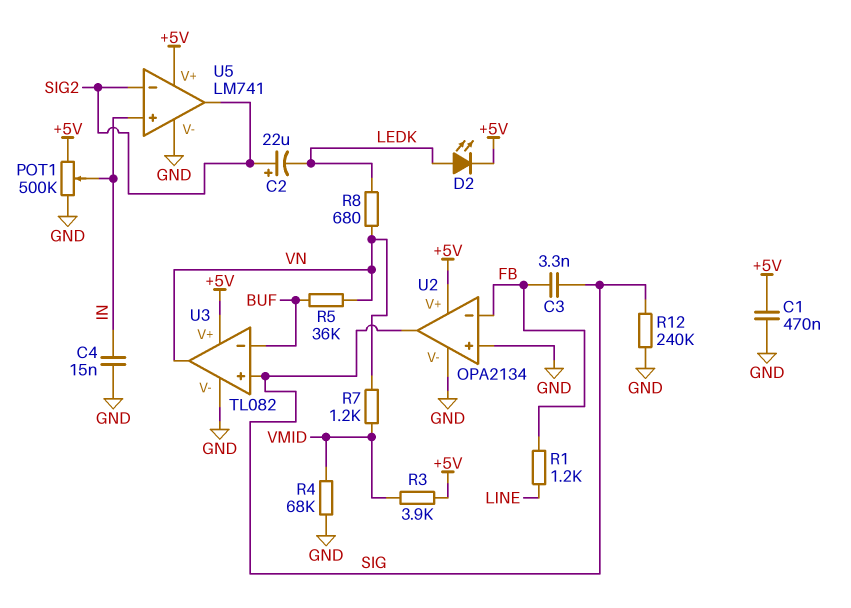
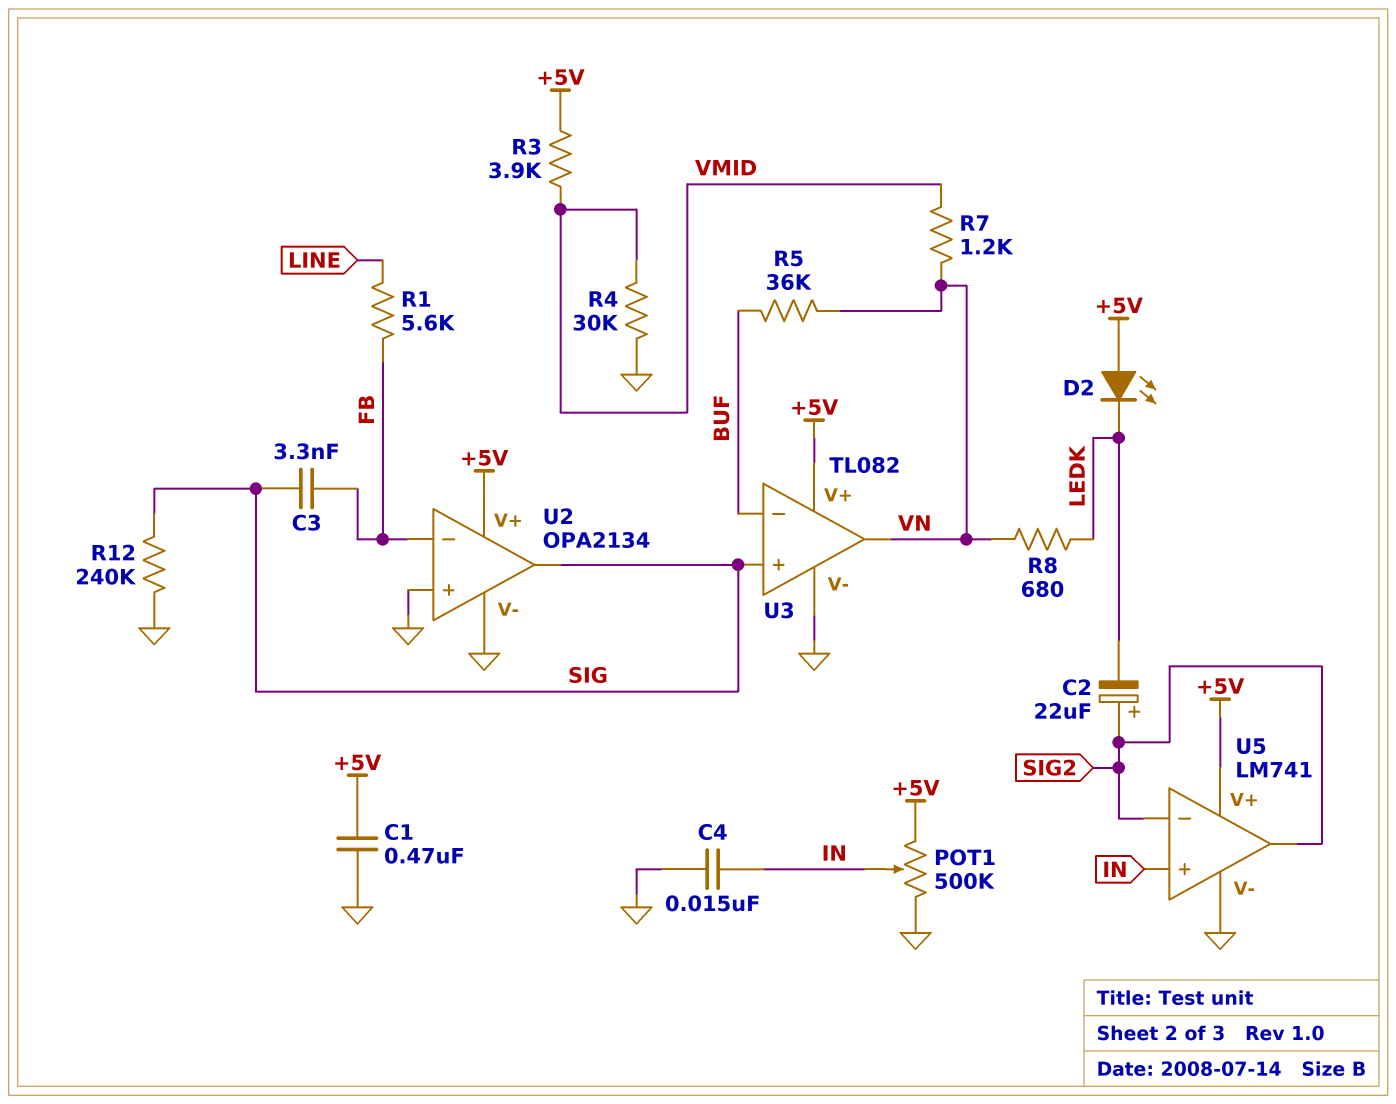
D2: LED (A LEDK, K +5V) -> LED (A +5V, K LEDK)
R1: 1.2k (FB, LINE) -> 5.6k (FB, LINE)
R4: 68k (GND, VMID) -> 30k (GND, VMID)

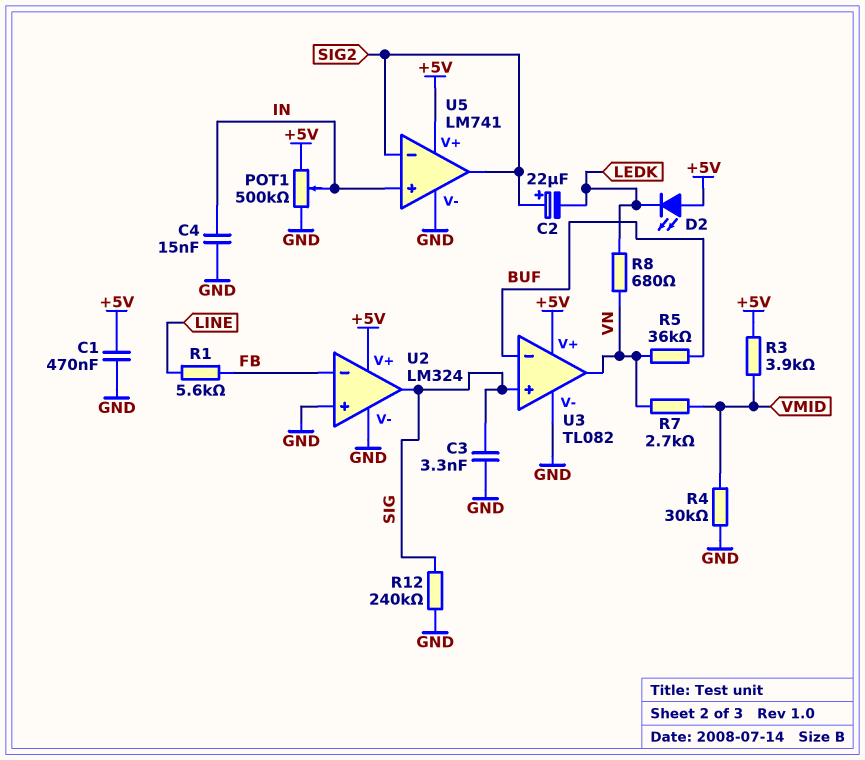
C3: 3.3nF (FB, SIG) -> 3.3nF (GND, SIG)
R7: 1.2k (VMID, VN) -> 2.7k (VMID, VN)
U2: OPA2134 -> LM324

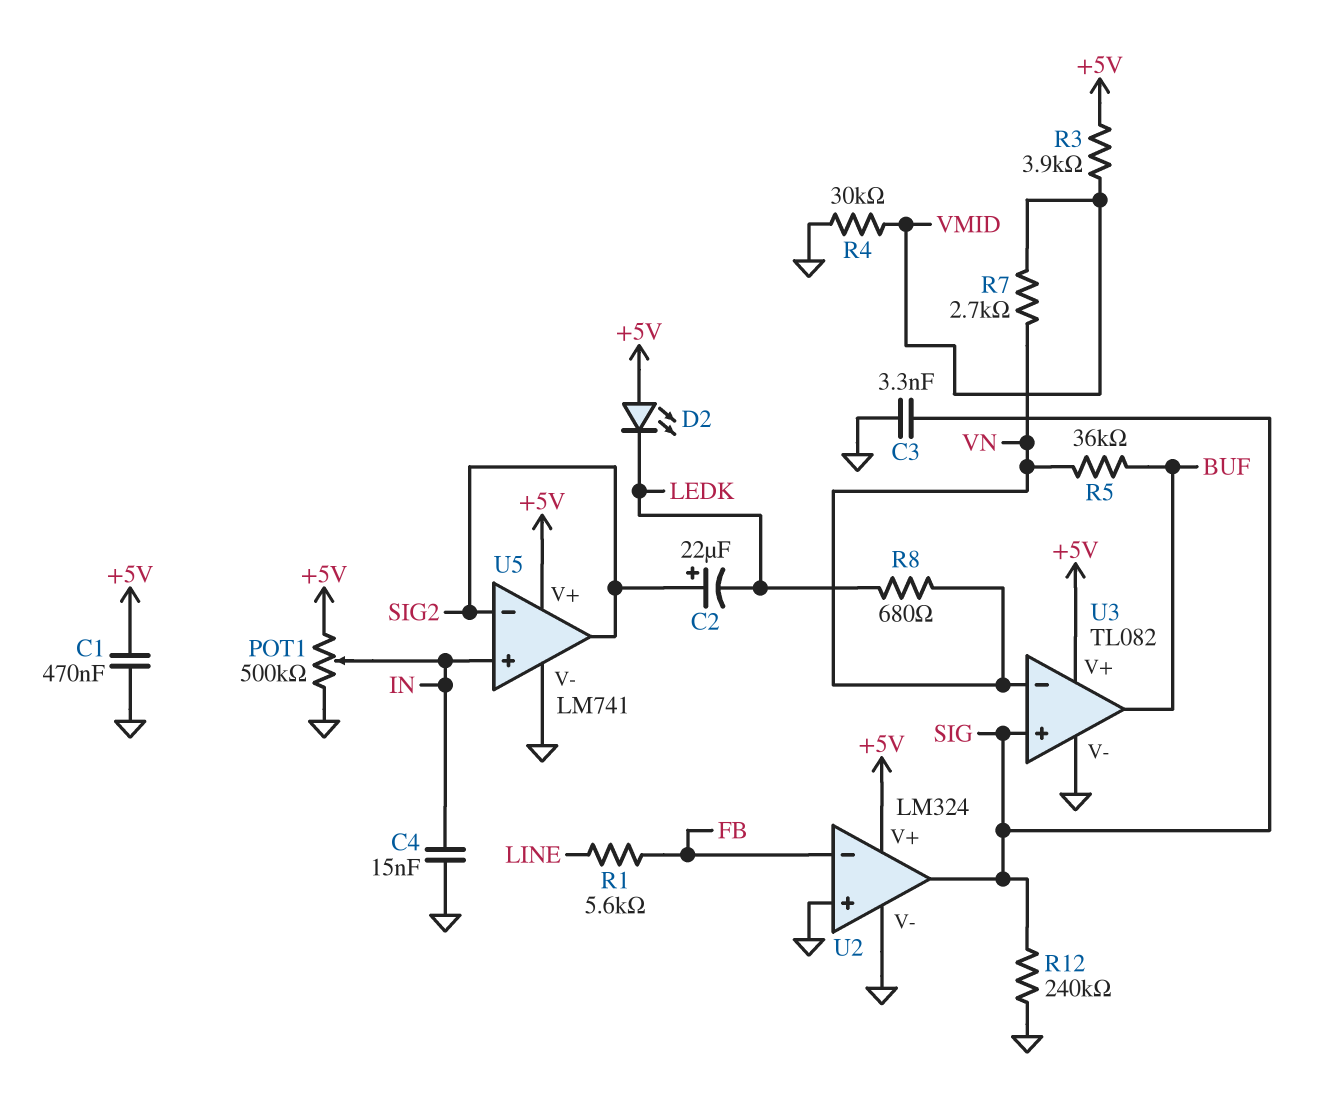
U3 pin in-: BUF -> VN
U3 pin out: VN -> BUF

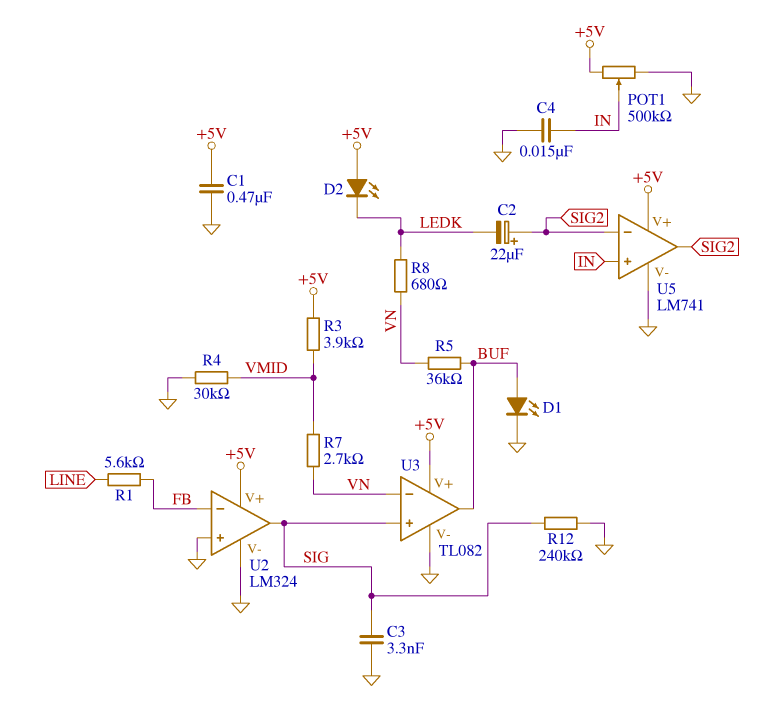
D1: none -> LED (A BUF, K GND)

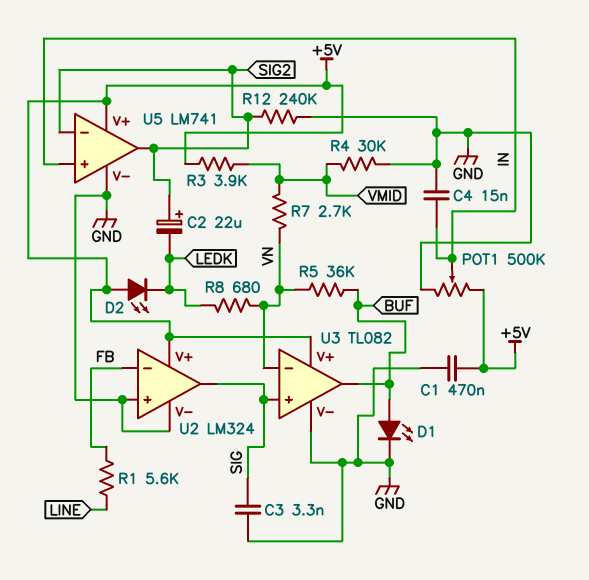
R12: 240k (GND, SIG) -> 240k (GND, SIG2)

